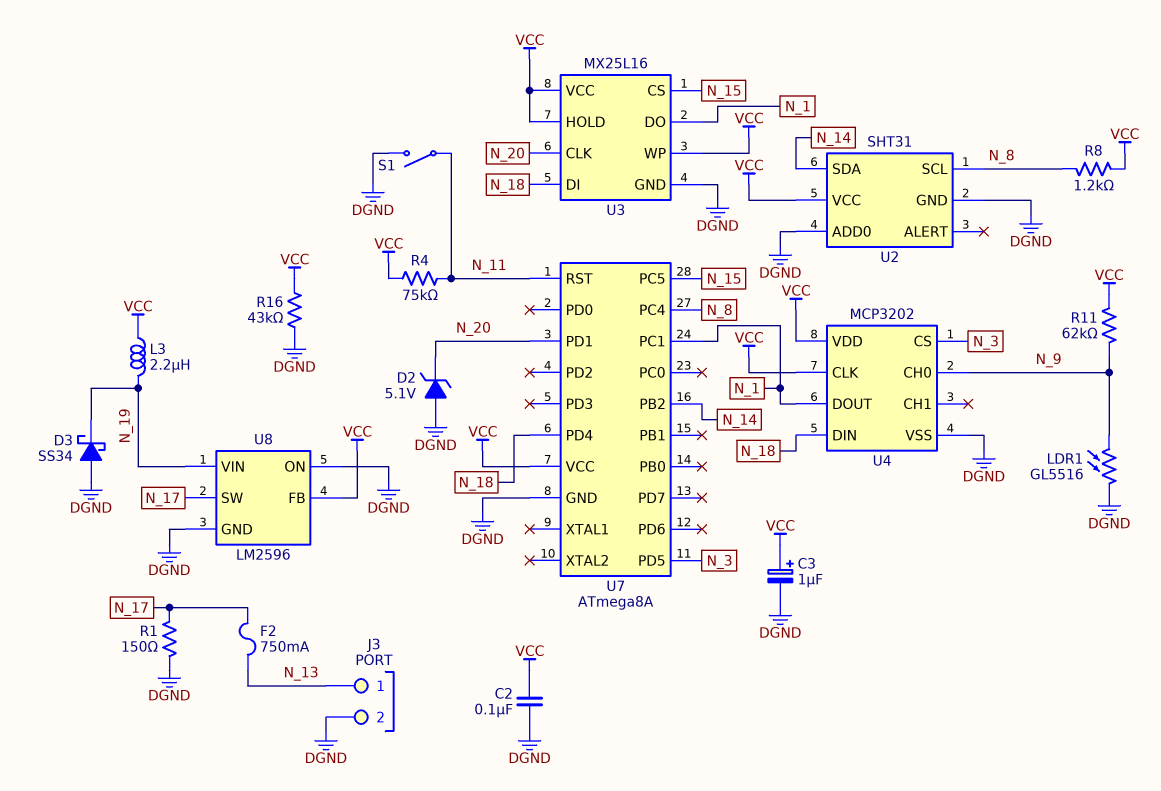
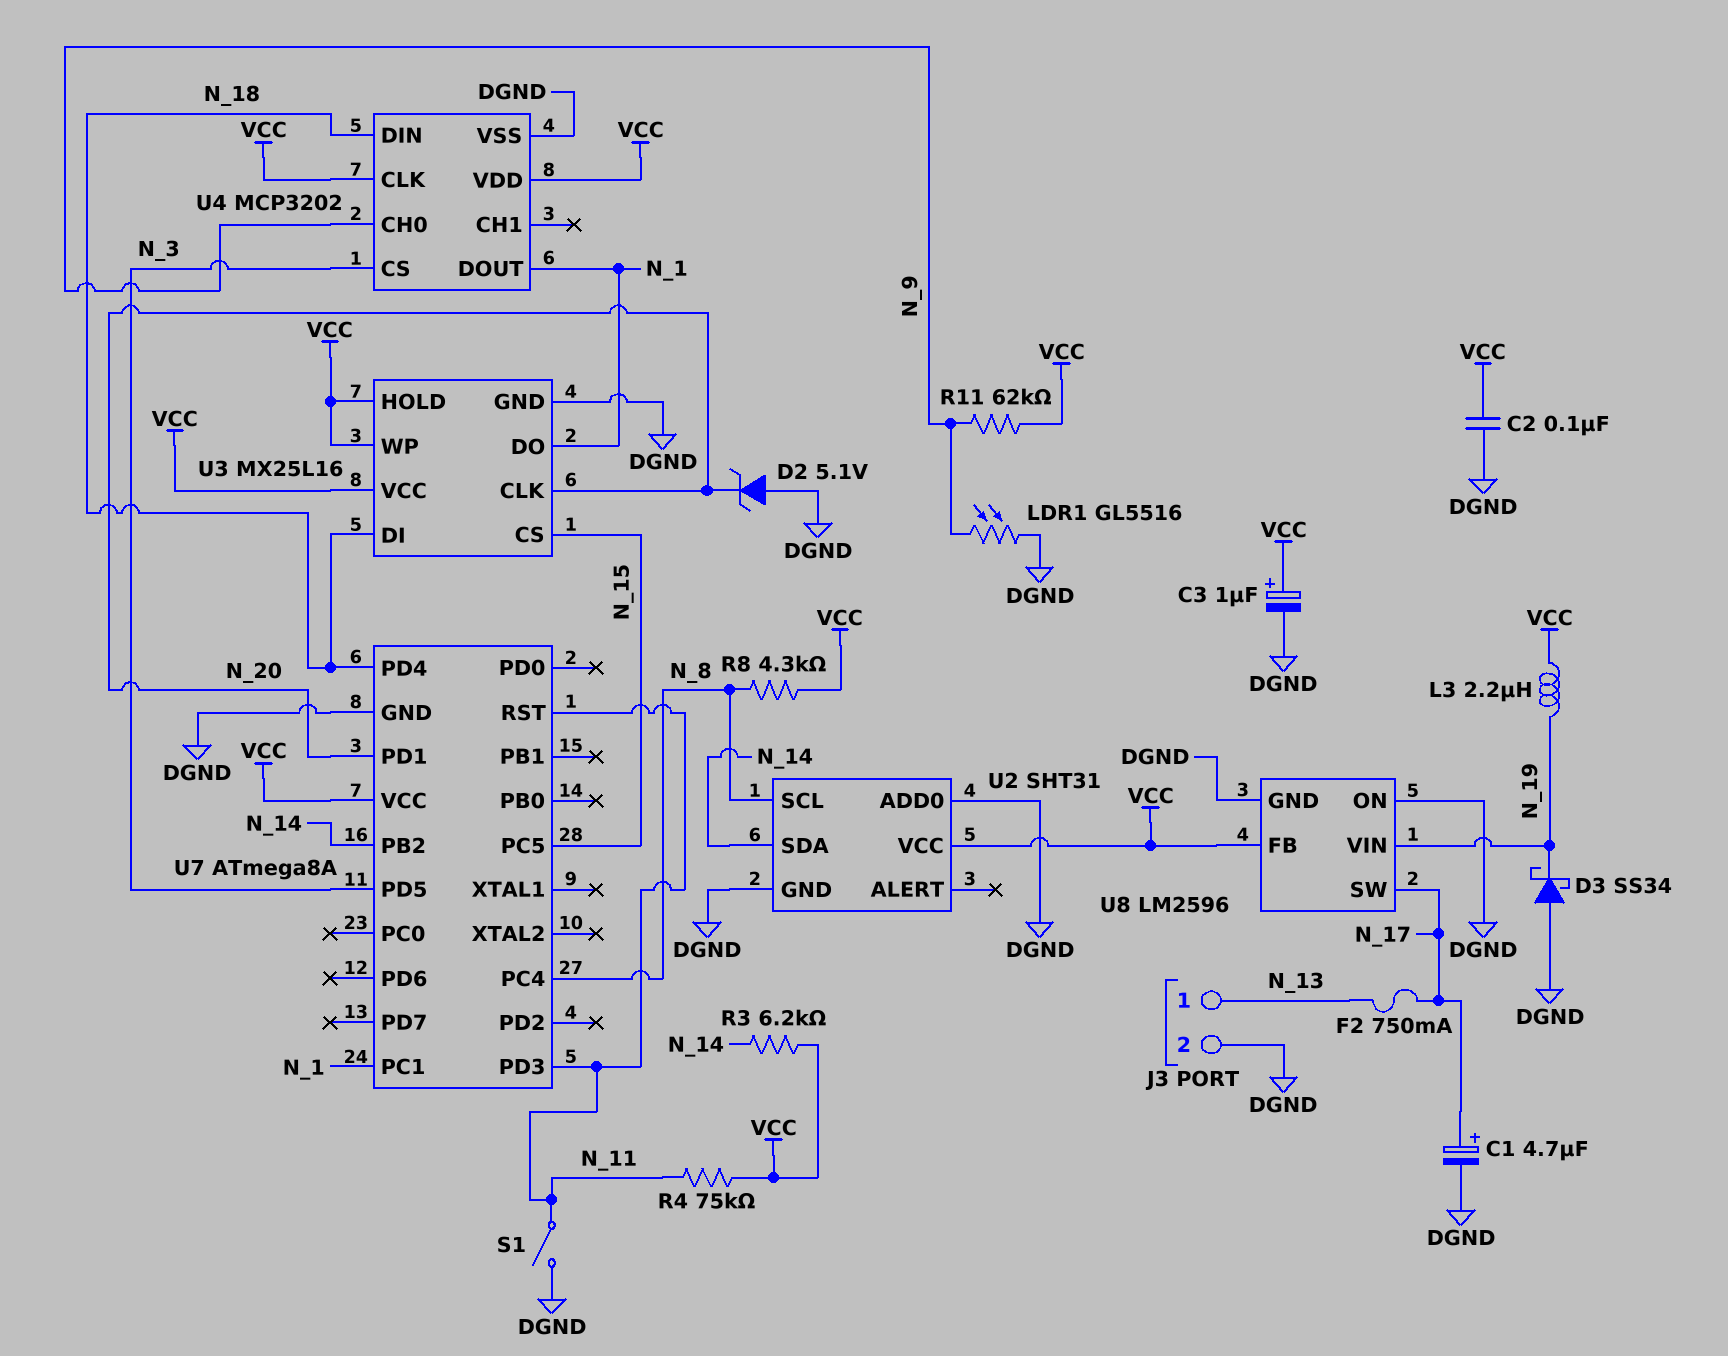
C1: none -> 4.7uF (plus N_17, minus DGND)
R1: 150 (DGND, N_17) -> none
R3: none -> 6.2k (N_14, VCC)
R8: 1.2k (N_8, VCC) -> 4.3k (N_8, VCC)
R16: 43k (DGND, VCC) -> none
U7 pin PD3: none -> N_11

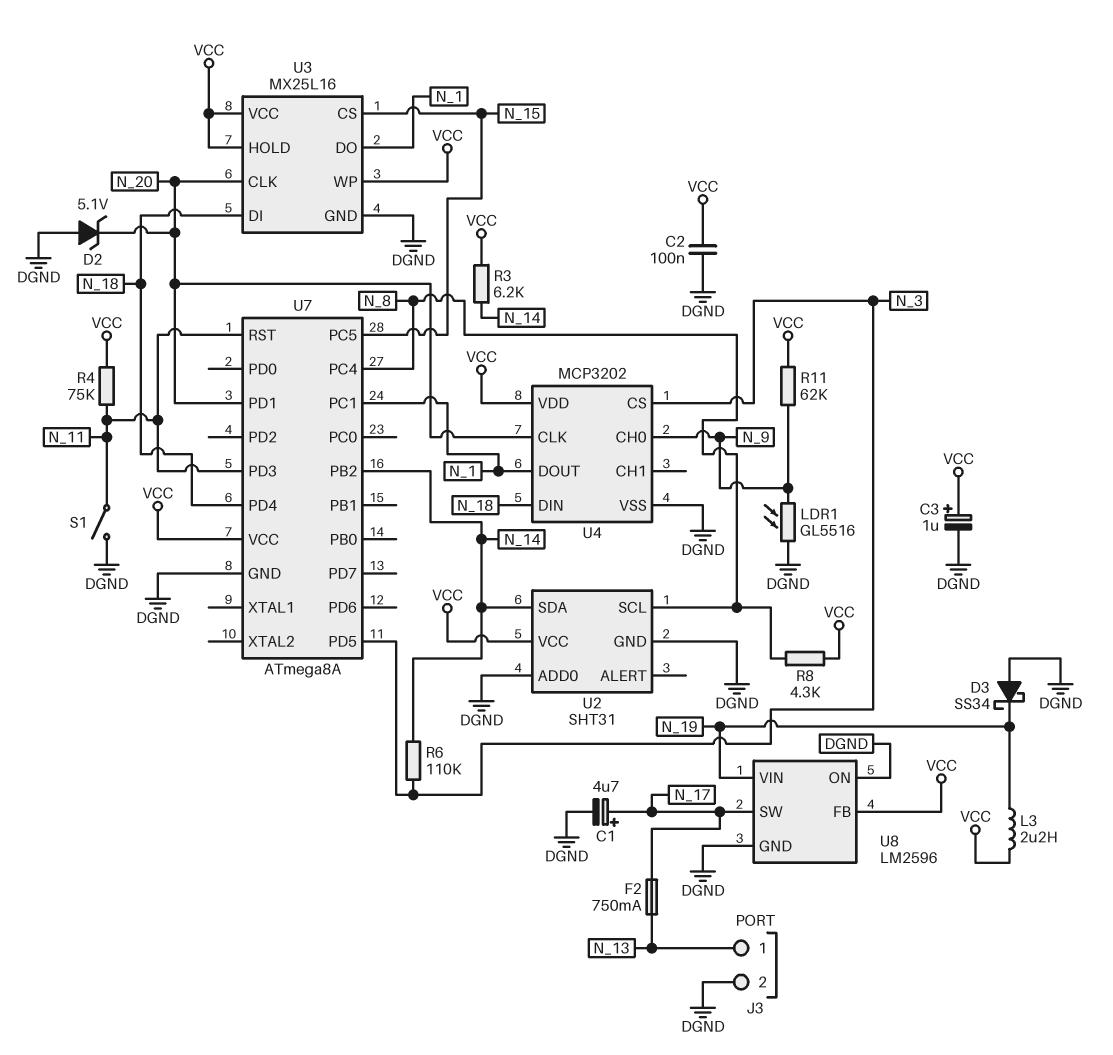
R6: none -> 110k (N_3, N_14)
U4 pin CLK: VCC -> N_20

